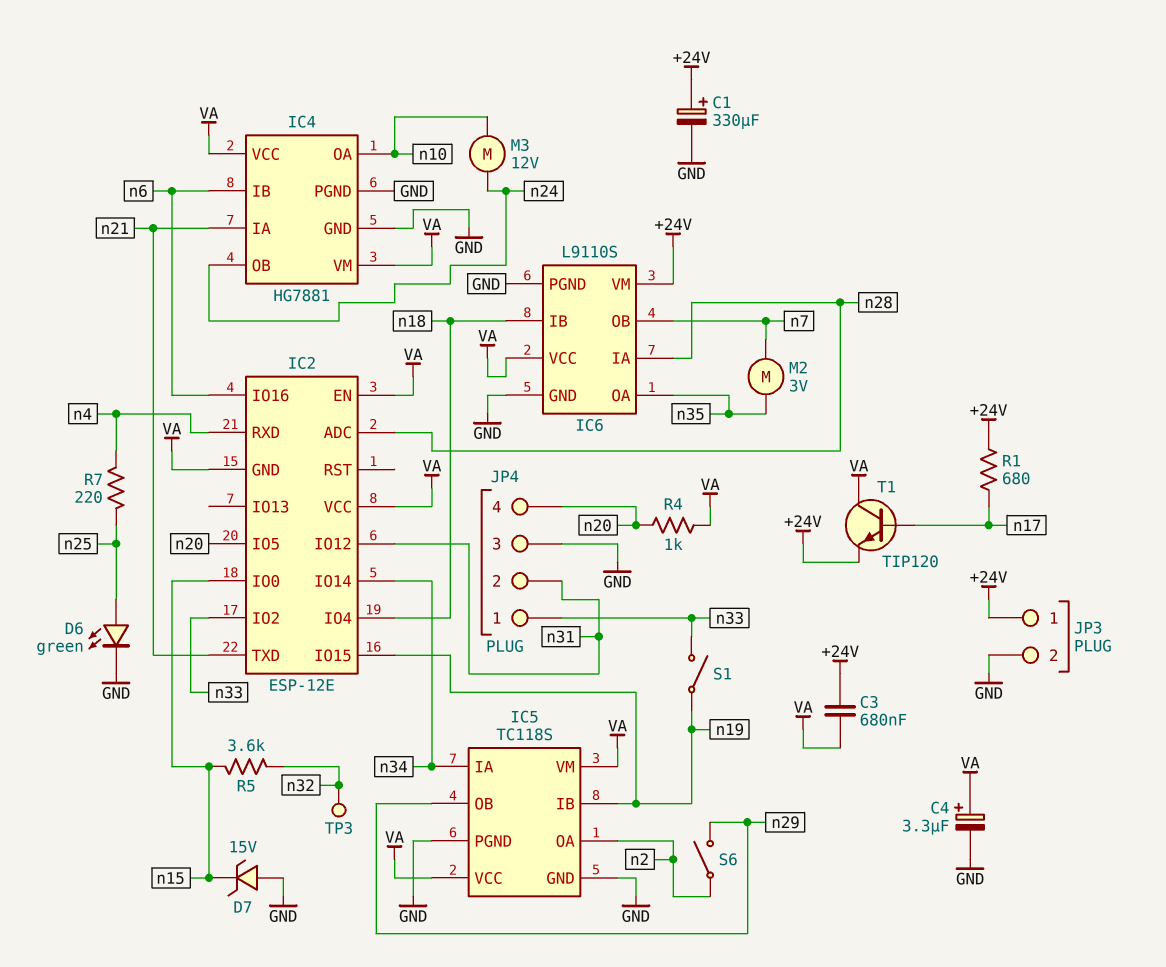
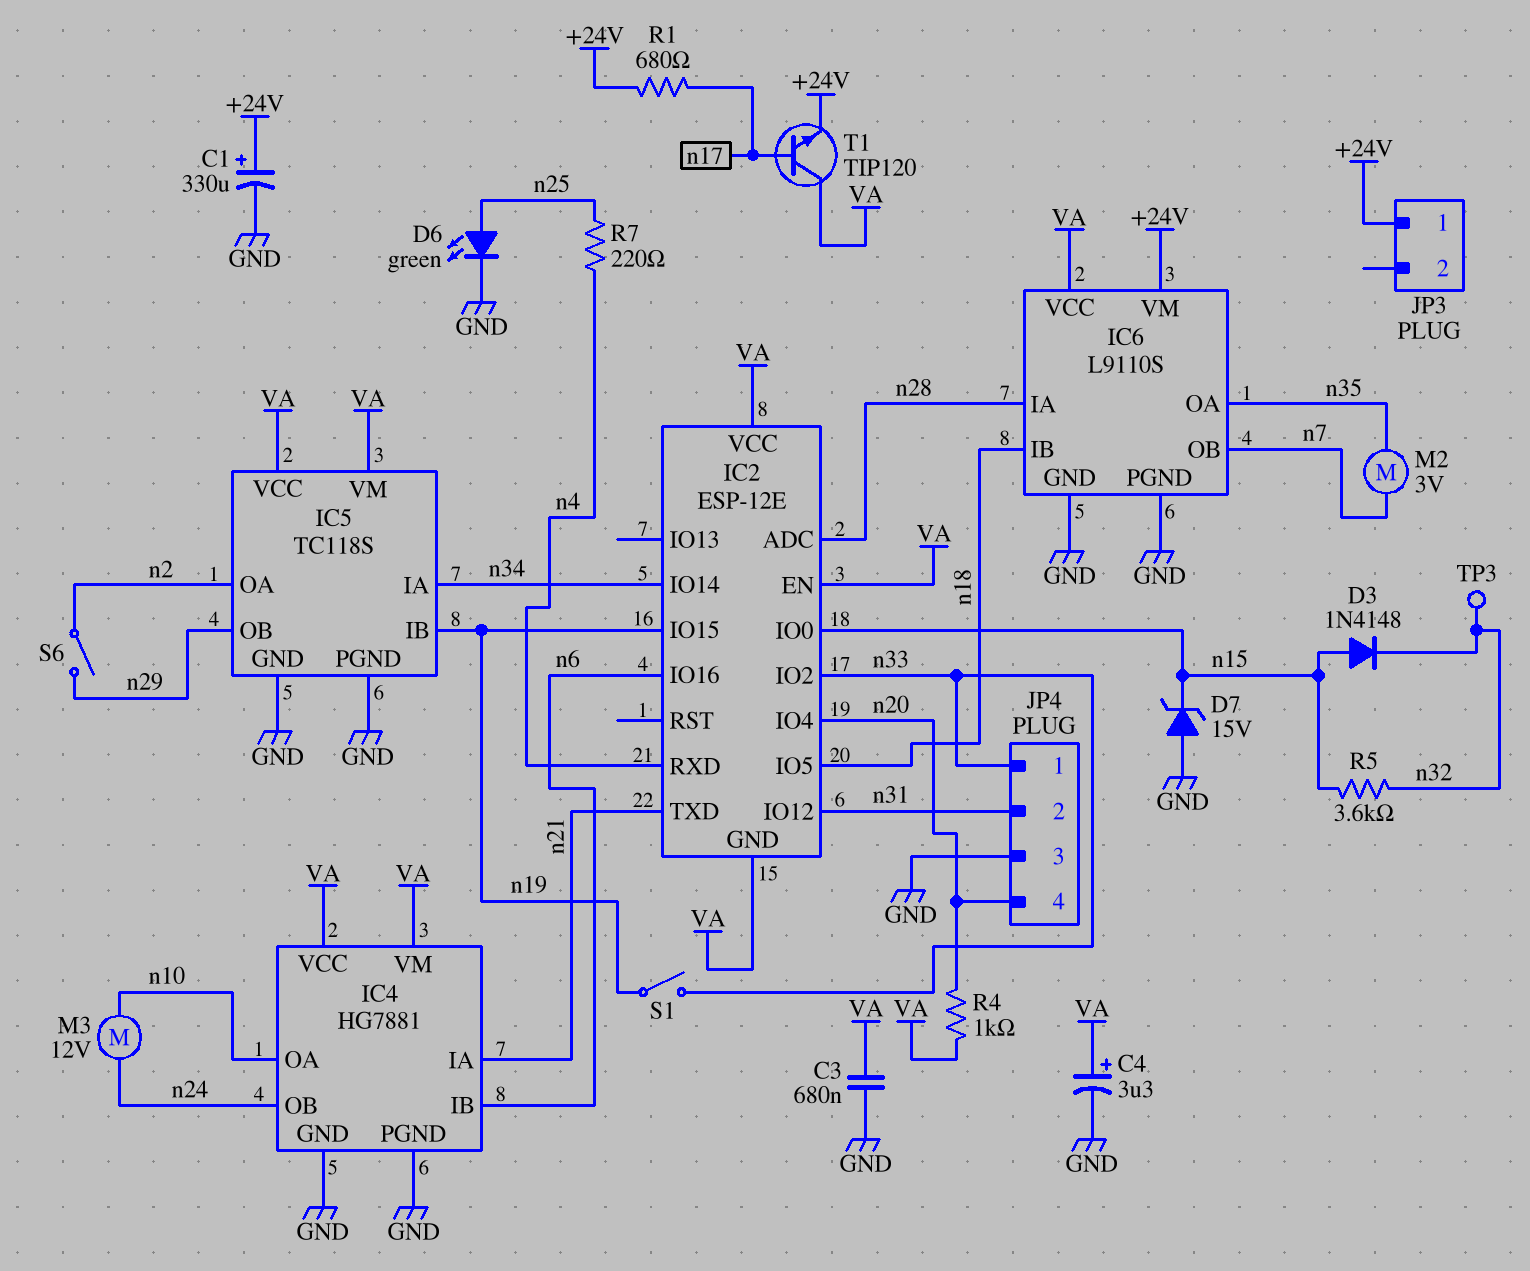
C3: 680nF (+24V, VA) -> 680nF (GND, VA)
D3: none -> diode 1N4148 (A n15, K n32)
IC2 pin IO4: n18 -> n20
IC2 pin IO5: n20 -> n18
JP3 pin 2: GND -> none

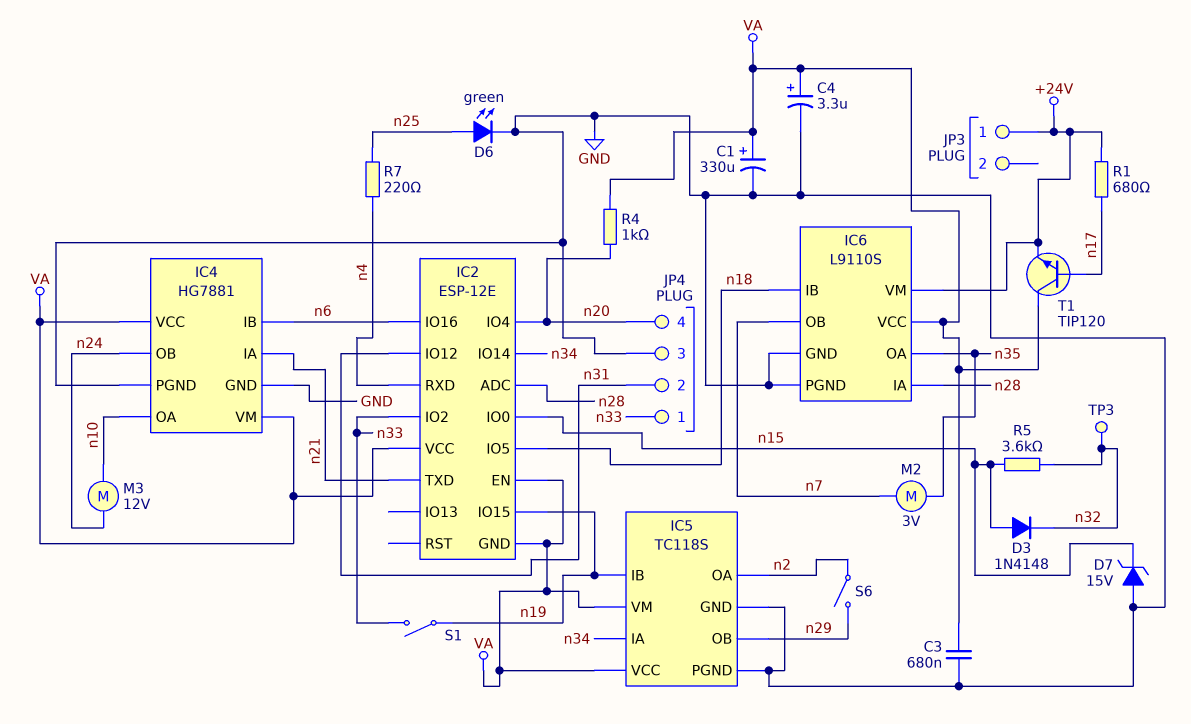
C1: 330uF (plus +24V, minus GND) -> 330uF (plus VA, minus GND)

